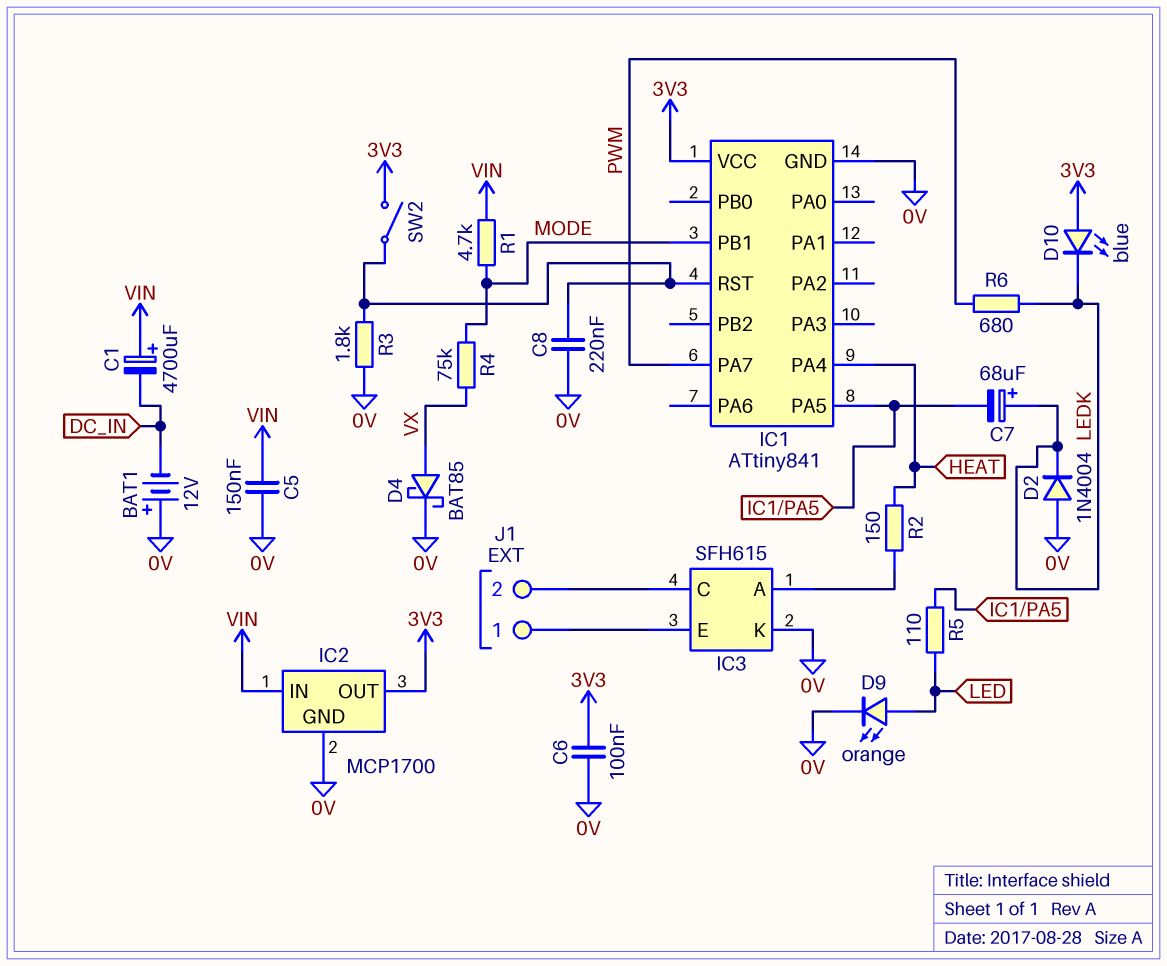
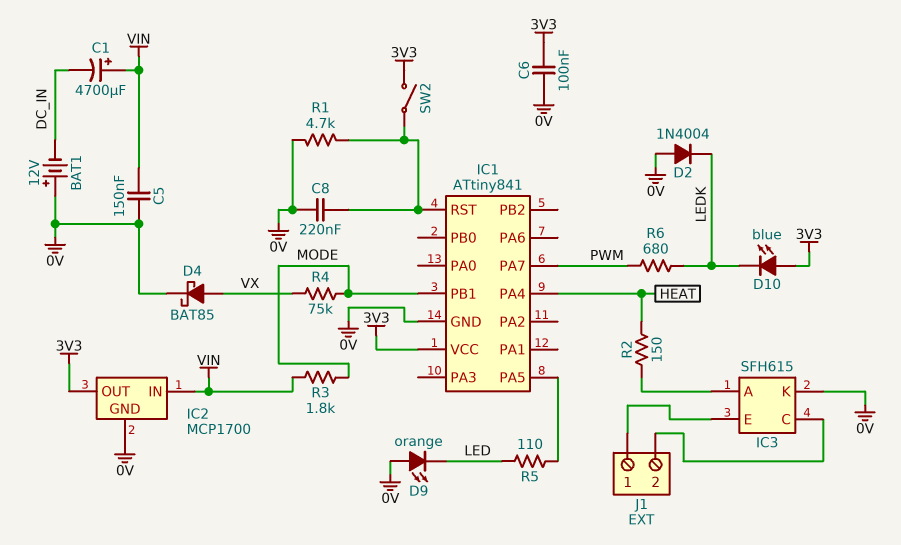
C7: 68uF (plus LEDK, minus IC1/PA5) -> none
D9: LED orange (A LED, K 0V) -> LED orange (A 0V, K LED)
R1: 4.7k (MODE, VIN) -> 4.7k (0V, IC1/RST)
R3: 1.8k (0V, IC1/RST) -> 1.8k (MODE, VIN)

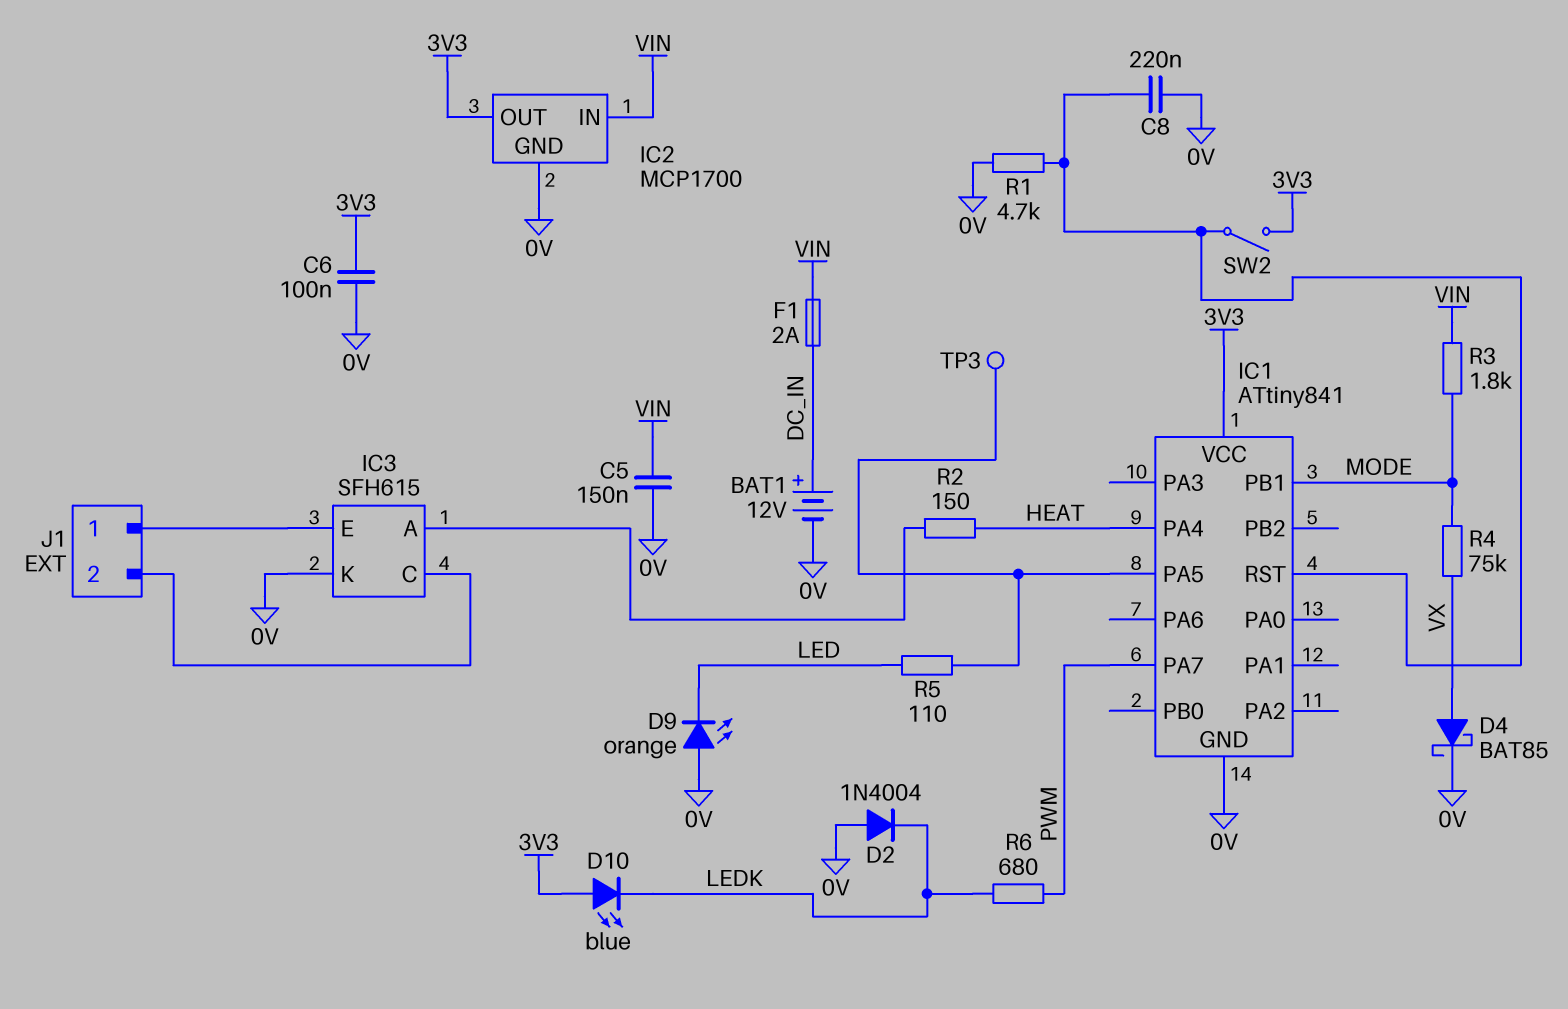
BAT1: 12V (plus 0V, minus DC_IN) -> 12V (plus DC_IN, minus 0V)
C1: 4700uF (plus VIN, minus DC_IN) -> none
F1: none -> 2A (DC_IN, VIN)
TP3: none -> test point (IC1/PA5)

